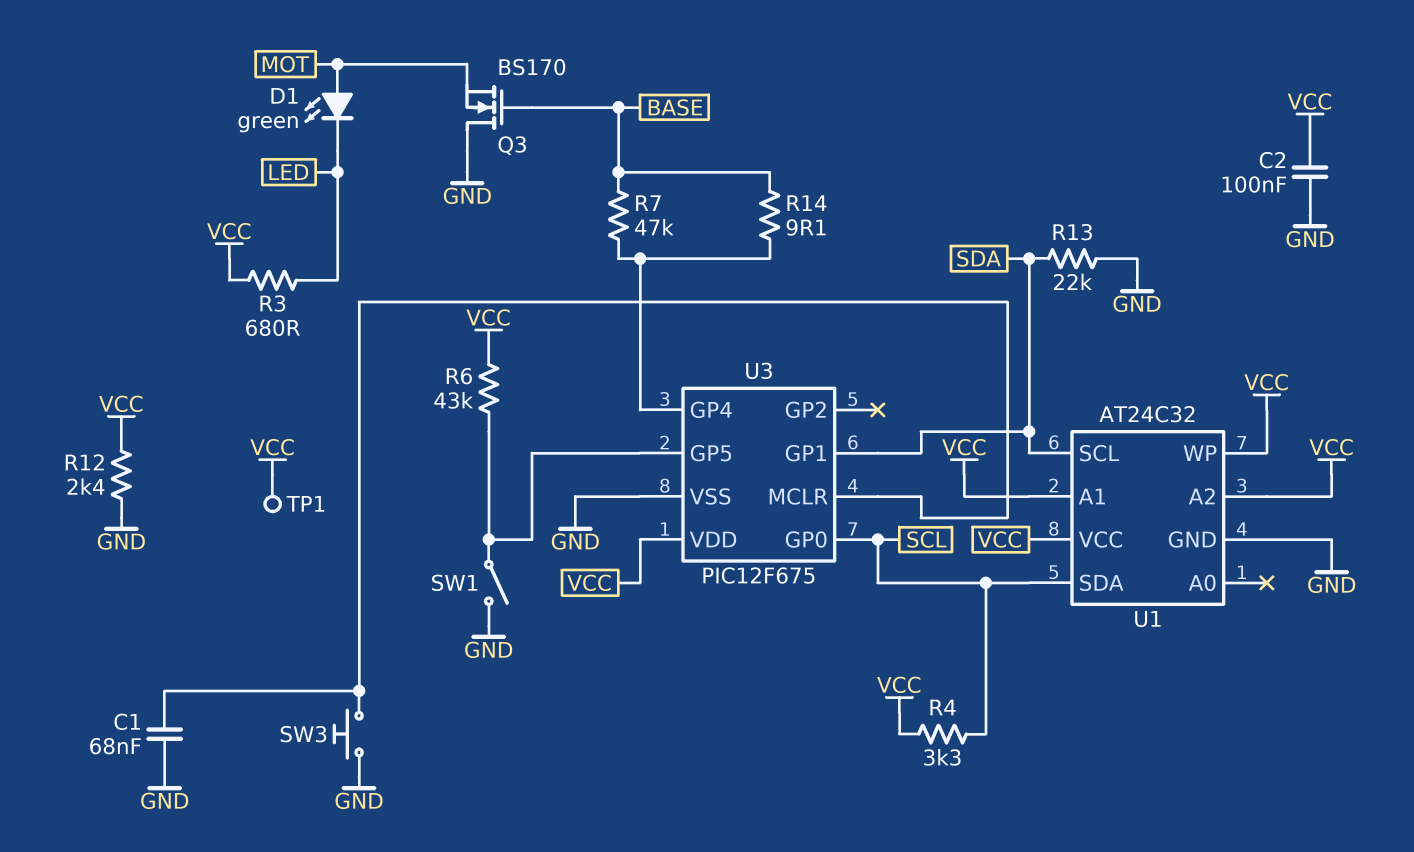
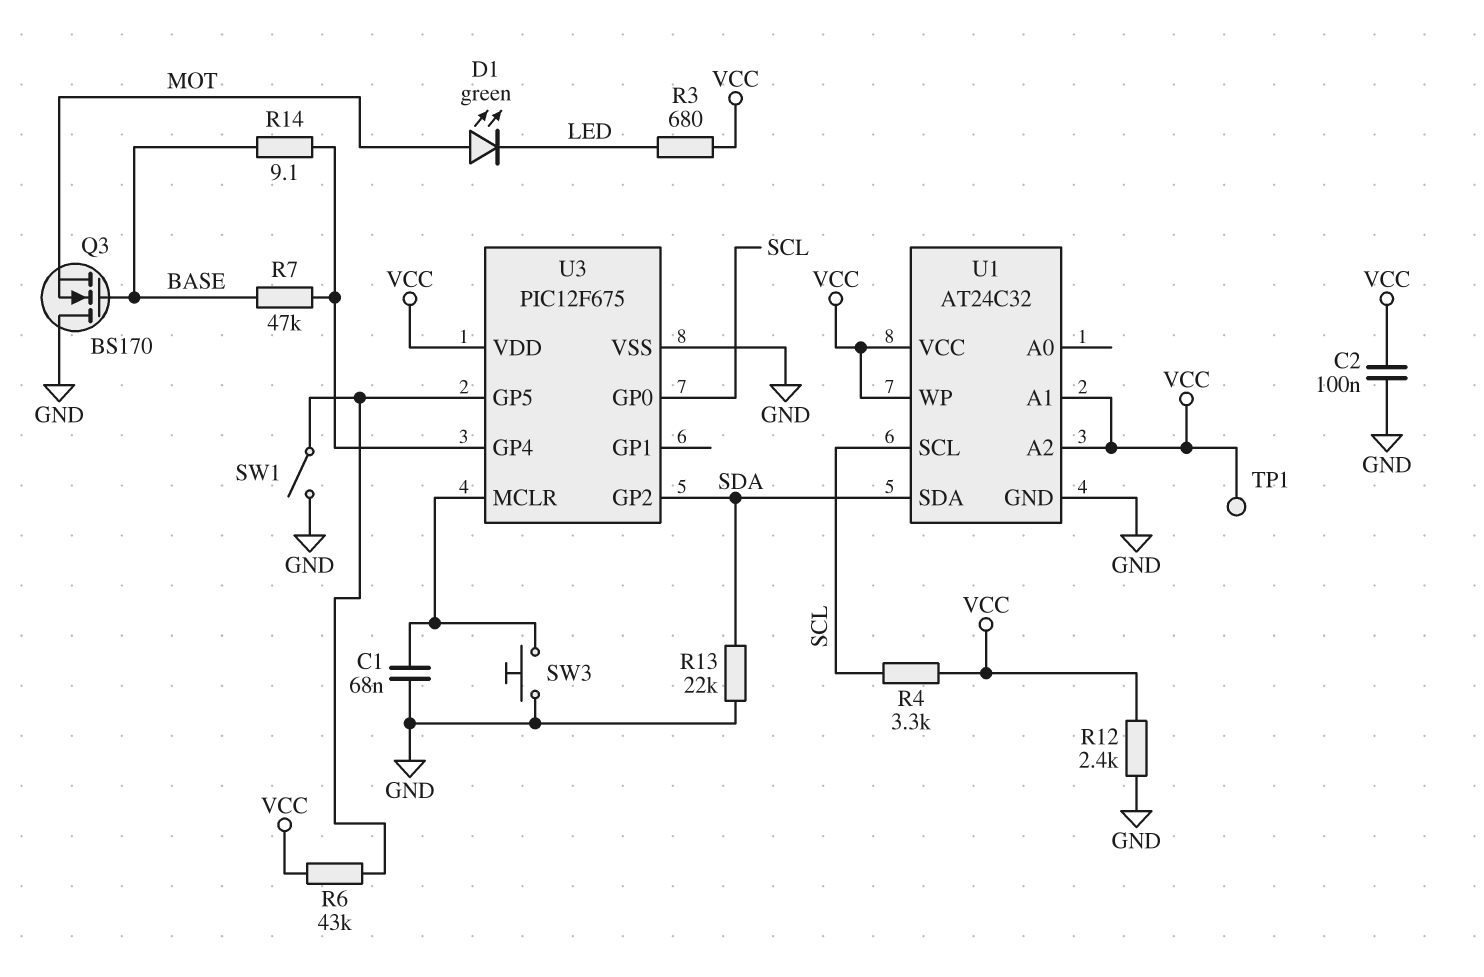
U1 pin SCL: SDA -> SCL
U1 pin SDA: SCL -> SDA
U3 pin GP1: SDA -> none
U3 pin GP2: none -> SDA

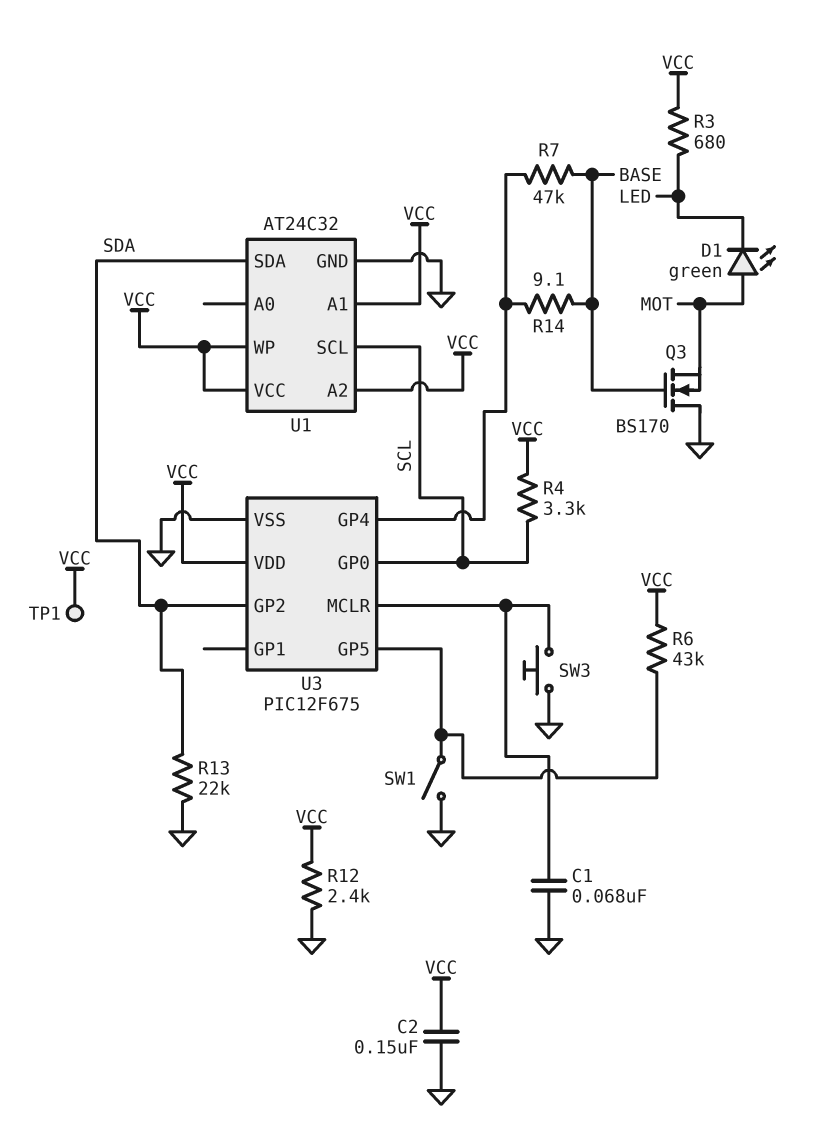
C2: 100nF (GND, VCC) -> 150nF (GND, VCC)

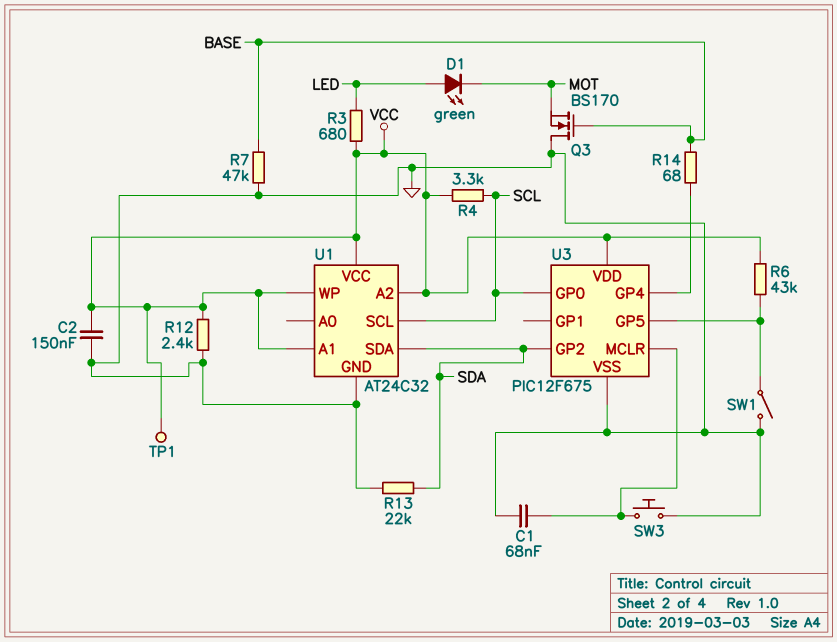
D1: LED green (A MOT, K LED) -> LED green (A LED, K MOT)
R7: 47k (BASE, U3/GP4) -> 47k (BASE, GND)
R14: 9.1 (BASE, U3/GP4) -> 68 (BASE, U3/GP4)

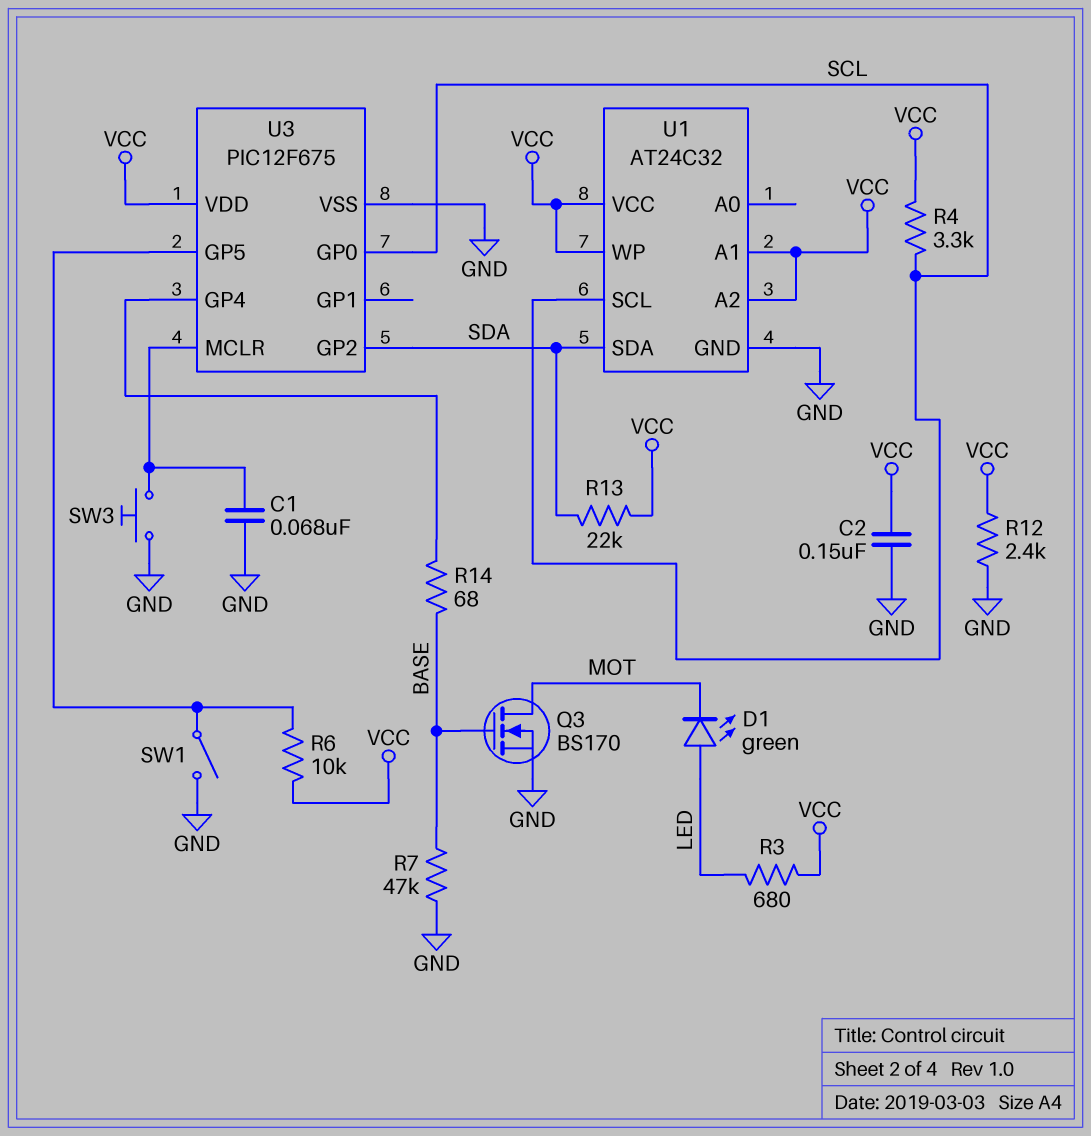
Q3: NMOS BS170 (G BASE, D GND, S MOT) -> NMOS BS170 (G BASE, D MOT, S GND)
R6: 43k (U3/GP5, VCC) -> 10k (U3/GP5, VCC)
R13: 22k (GND, SDA) -> 22k (SDA, VCC)
TP1: test point (VCC) -> none

